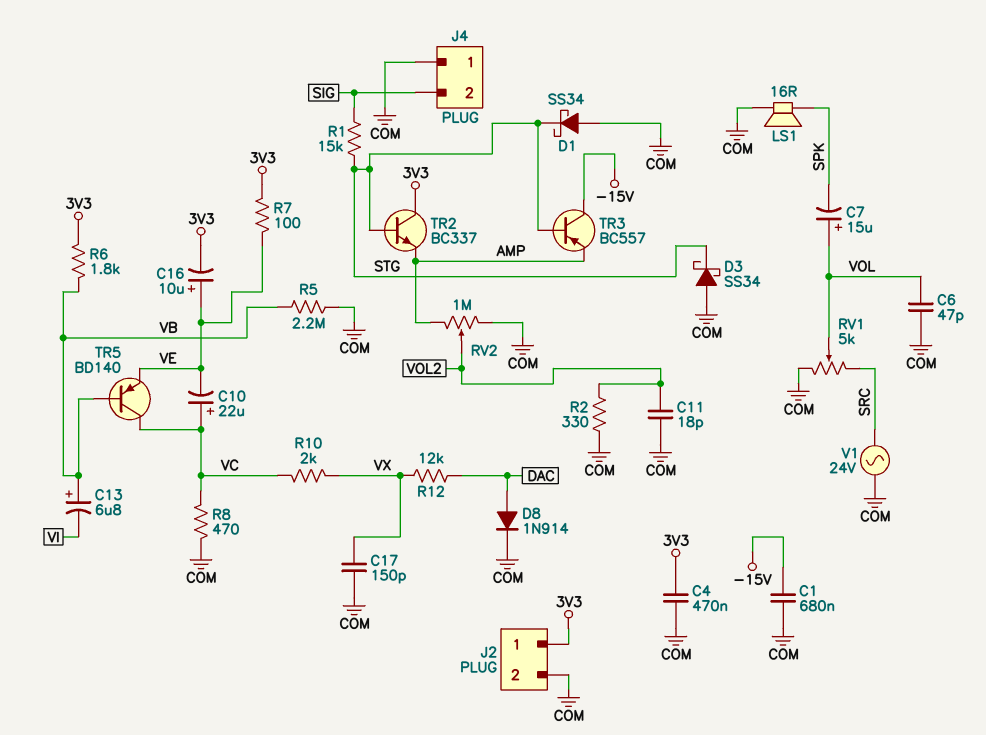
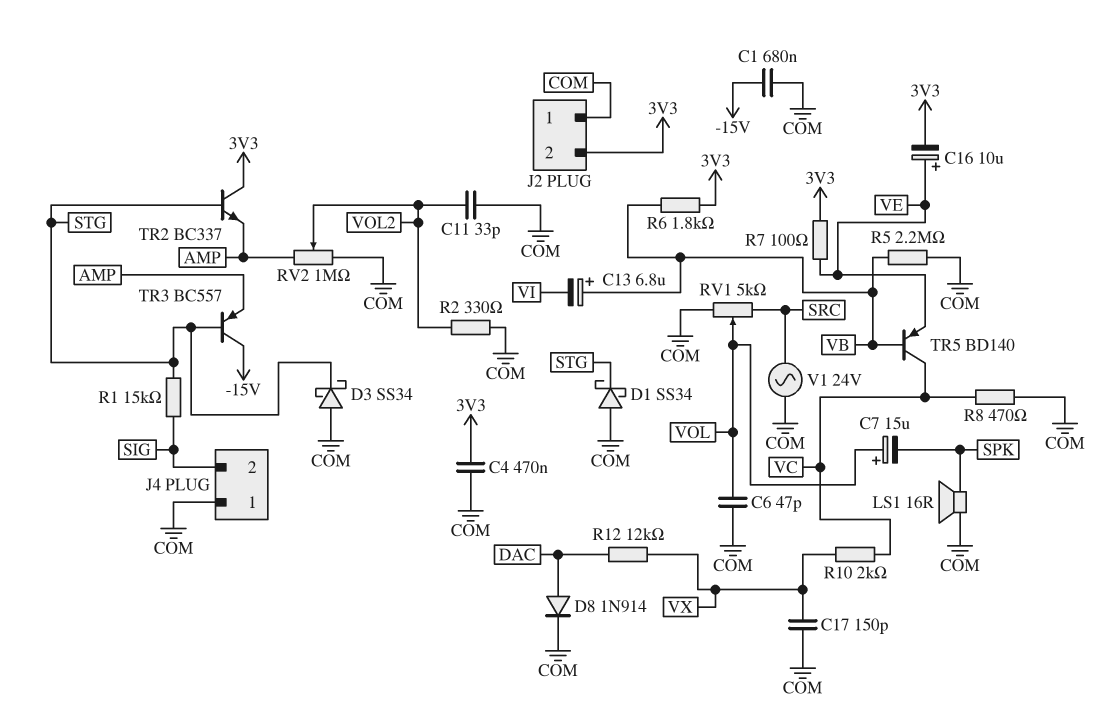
C10: 22uF (plus VC, minus VE) -> none
C11: 18pF (COM, VOL2) -> 33pF (COM, VOL2)
J2 pin 1: 3V3 -> COM
J2 pin 2: COM -> 3V3

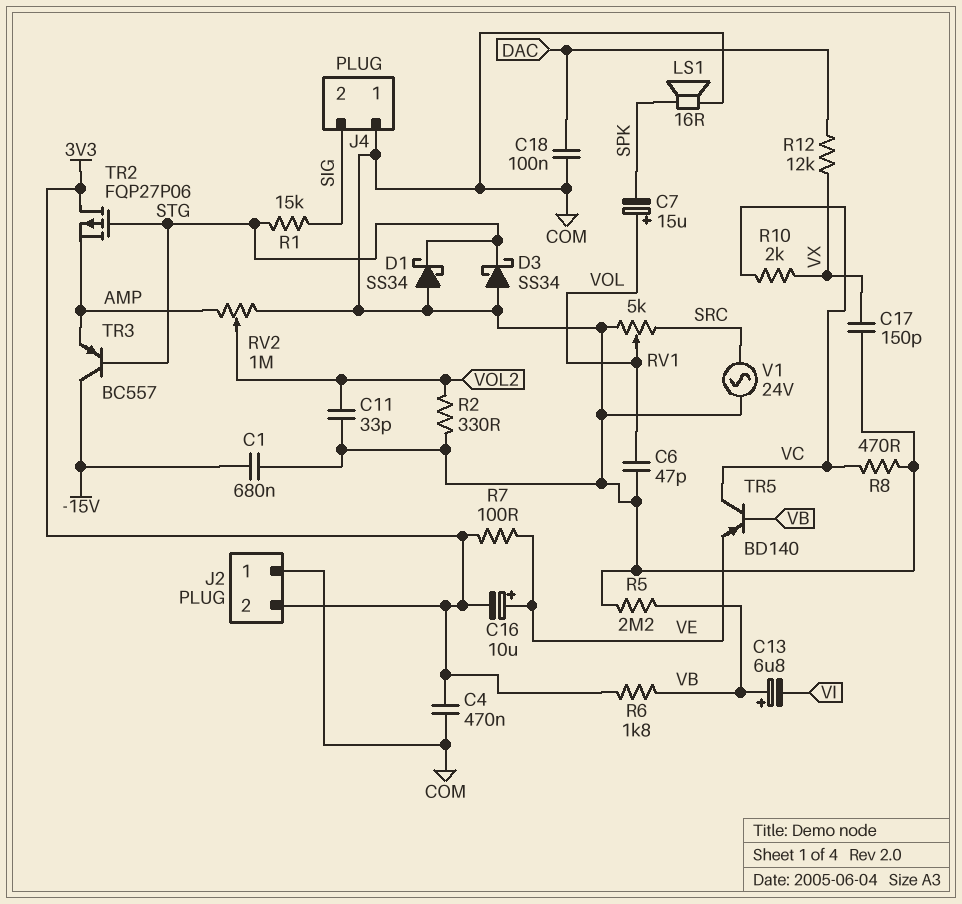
C18: none -> 100nF (COM, DAC)
D8: diode 1N914 (A DAC, K COM) -> none
TR2: NPN BC337 (B STG, C 3V3, E AMP) -> PMOS FQP27P06 (G STG, D 3V3, S AMP)

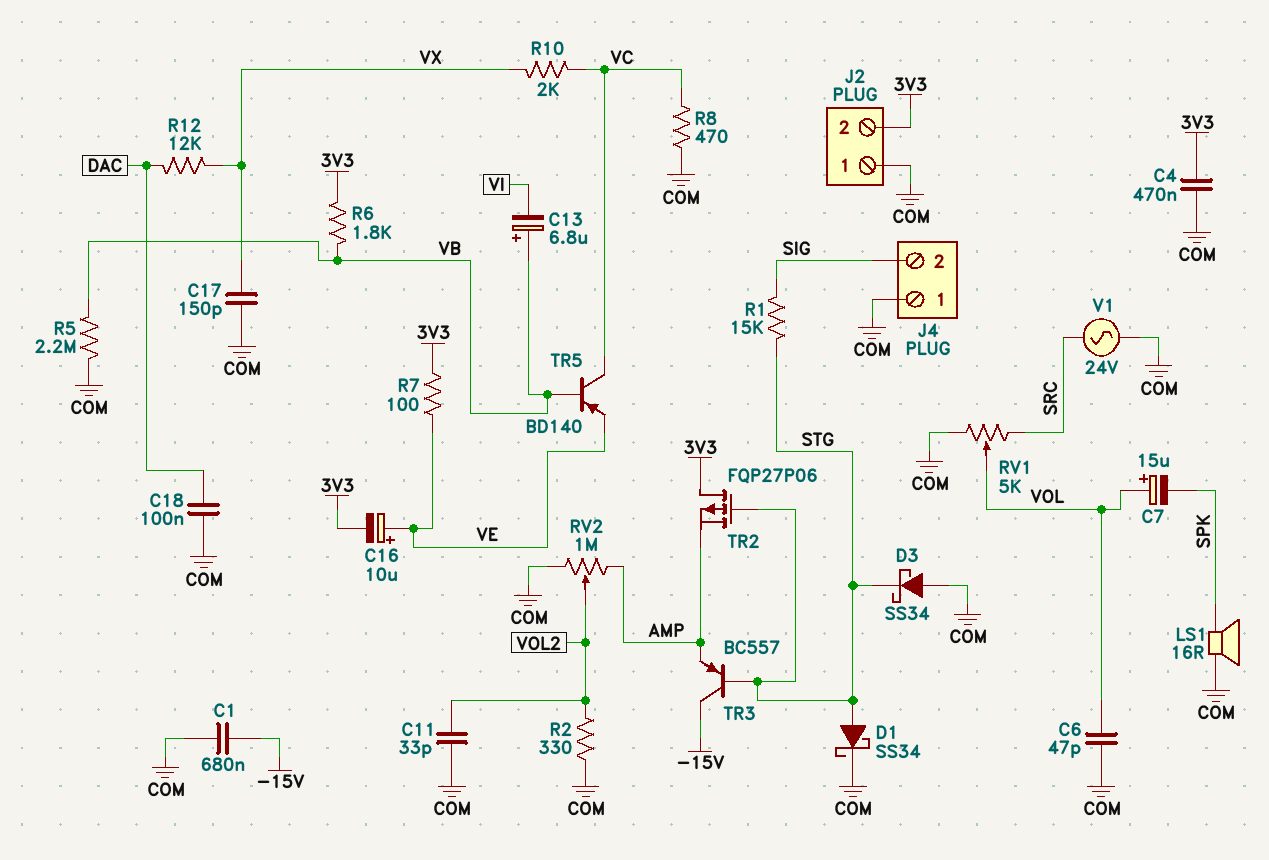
D1: schottky SS34 (A COM, K STG) -> schottky SS34 (A STG, K COM)

